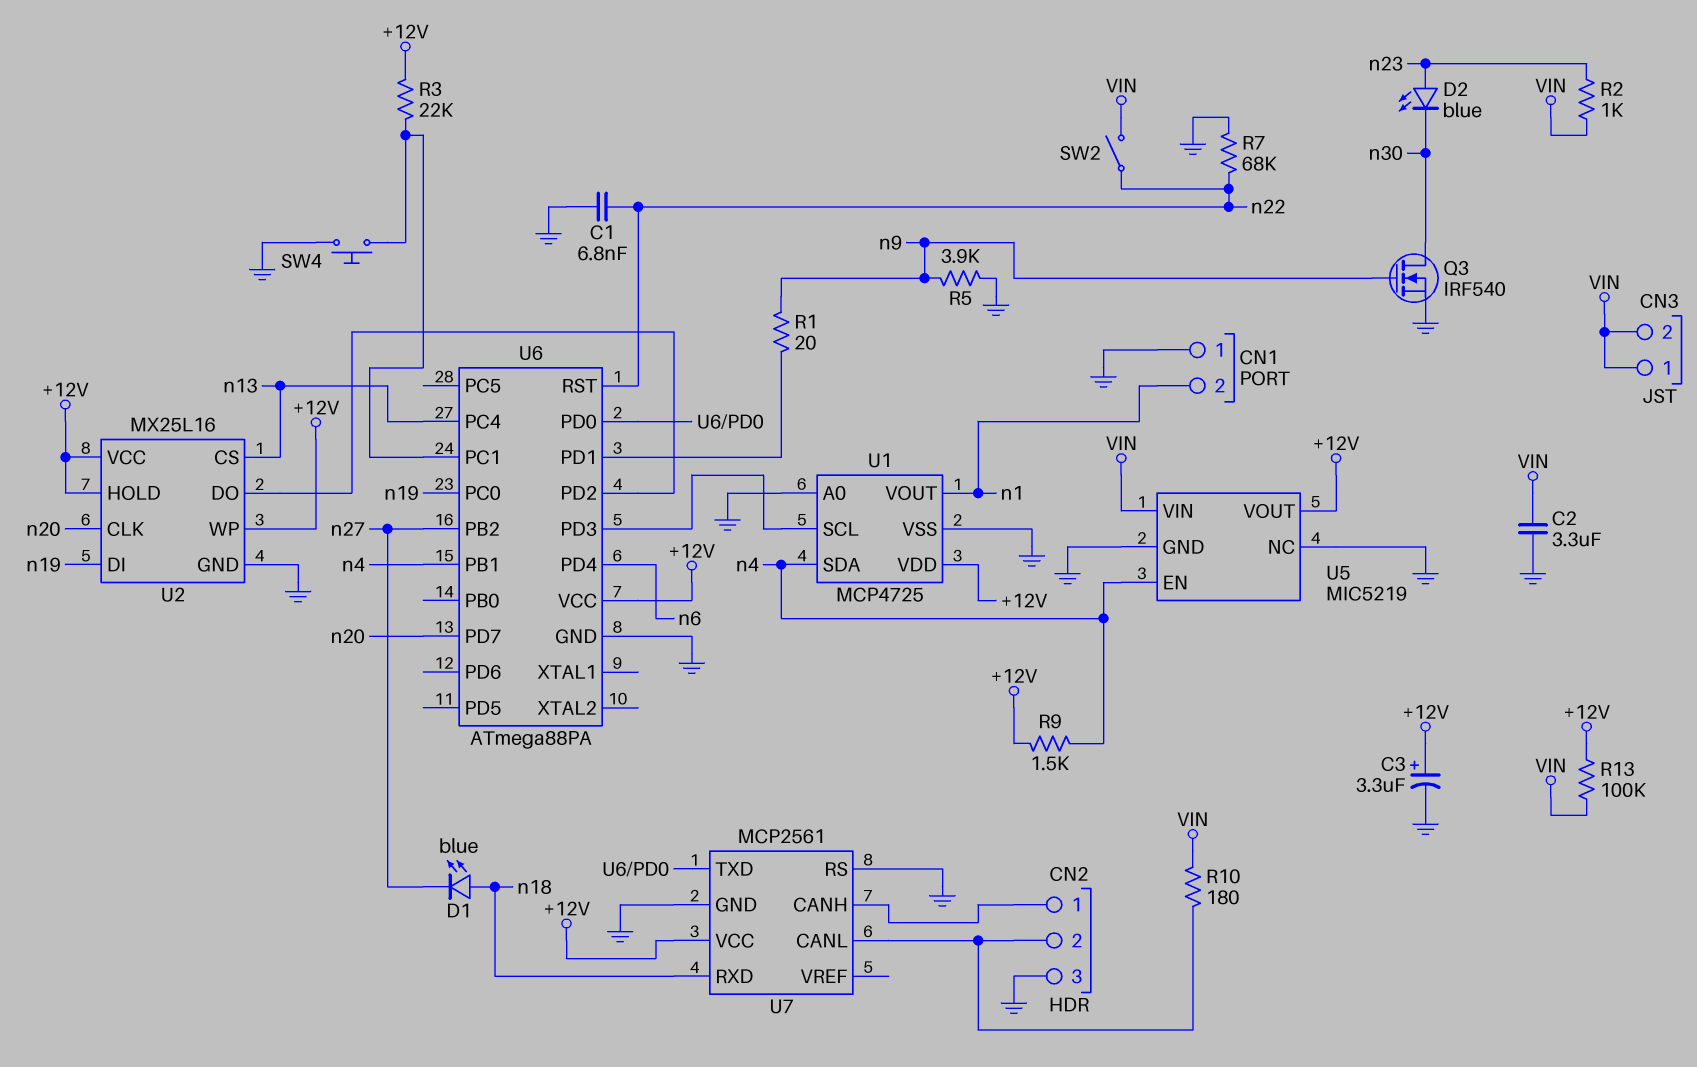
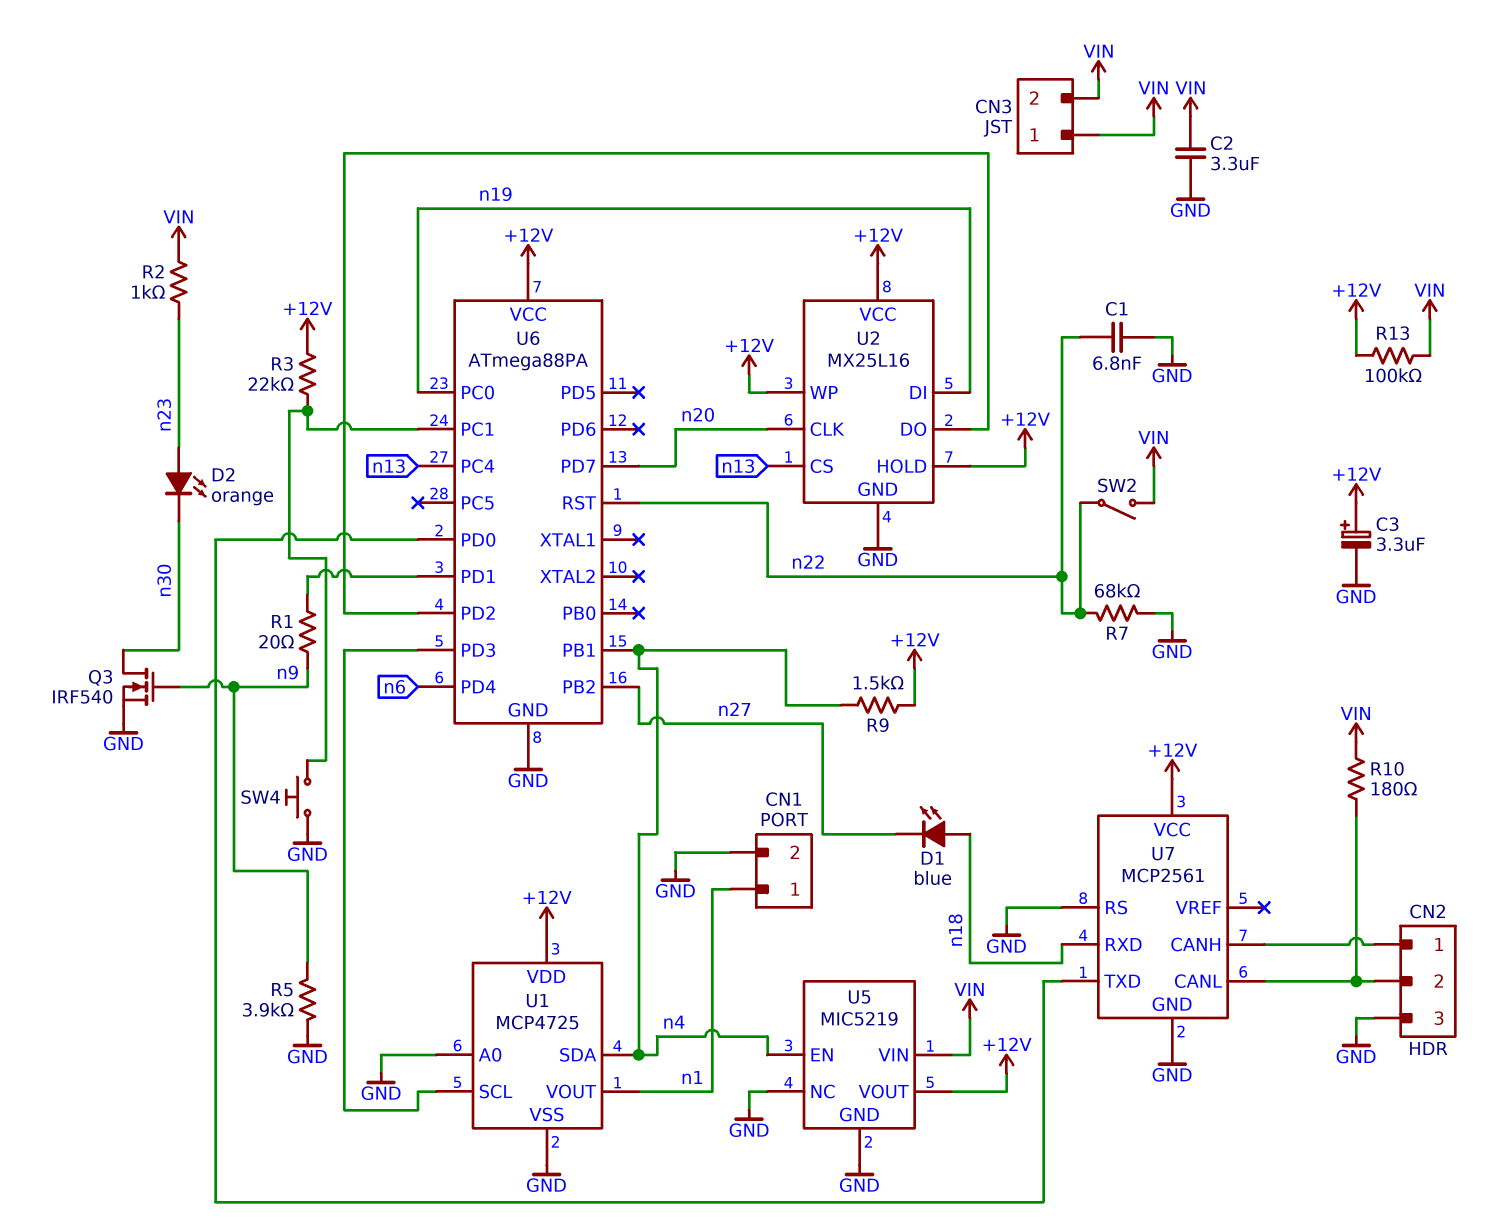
CN1 pin 1: GND -> n1
CN1 pin 2: n1 -> GND
D2: LED blue (A n23, K n30) -> LED orange (A n23, K n30)

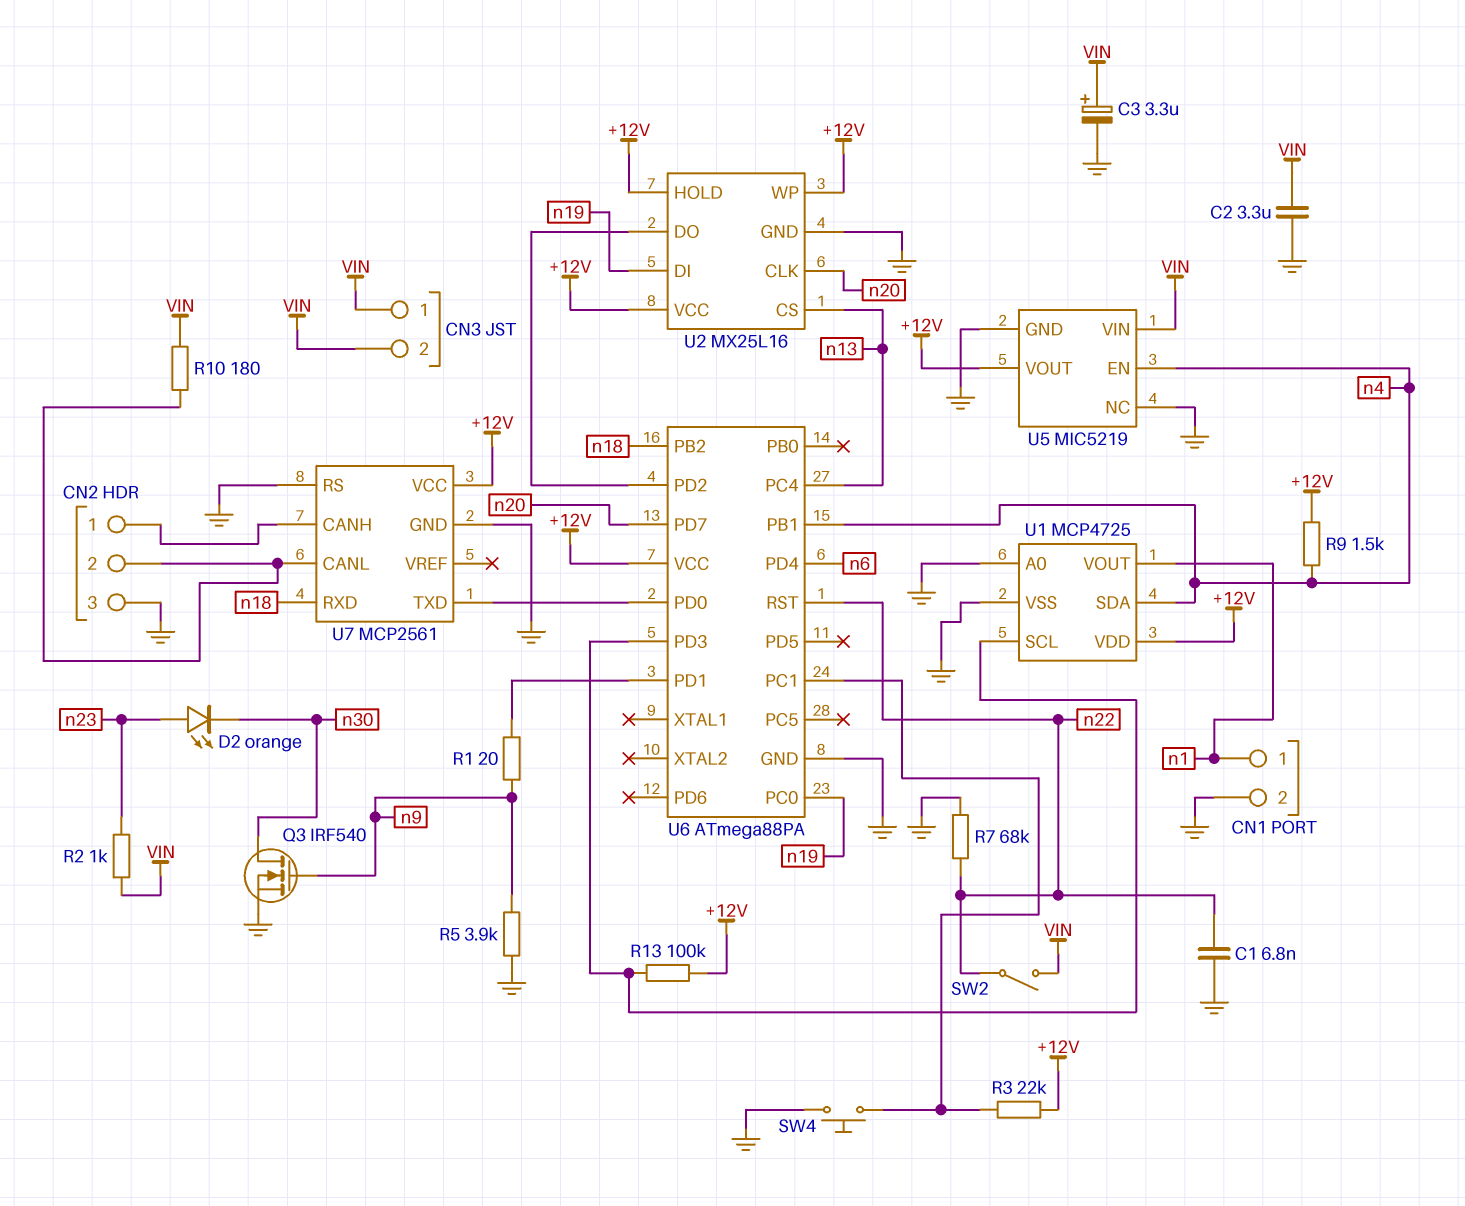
C3: 3.3uF (plus +12V, minus GND) -> 3.3uF (plus VIN, minus GND)
D1: LED blue (A n18, K n27) -> none
R13: 100k (+12V, VIN) -> 100k (+12V, U1/SCL)
U6 pin PB2: n27 -> n18

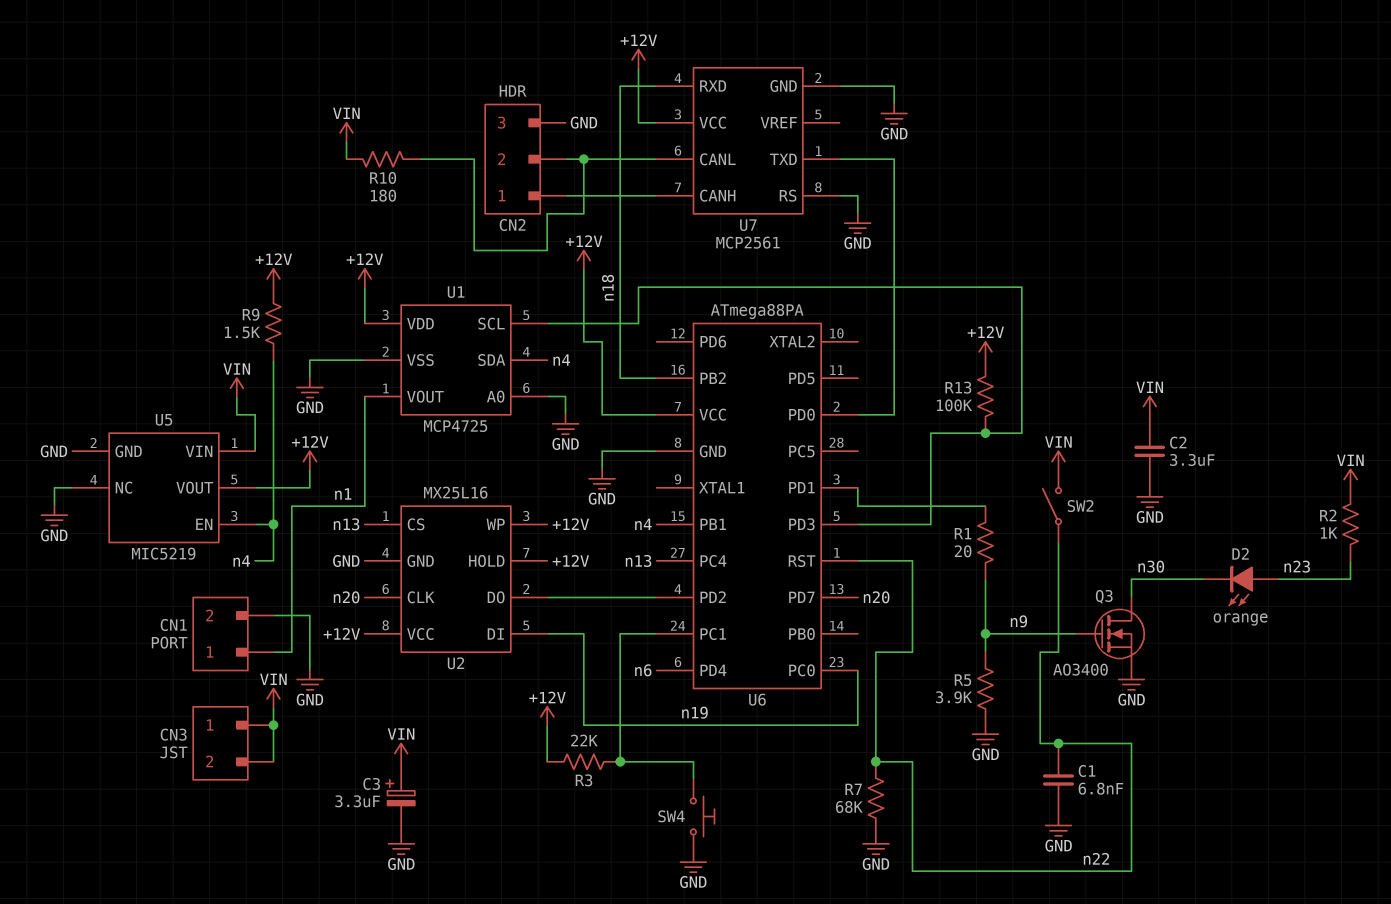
Q3: NMOS IRF540 (G n9, D n30, S GND) -> NMOS AO3400 (G n9, D n30, S GND)

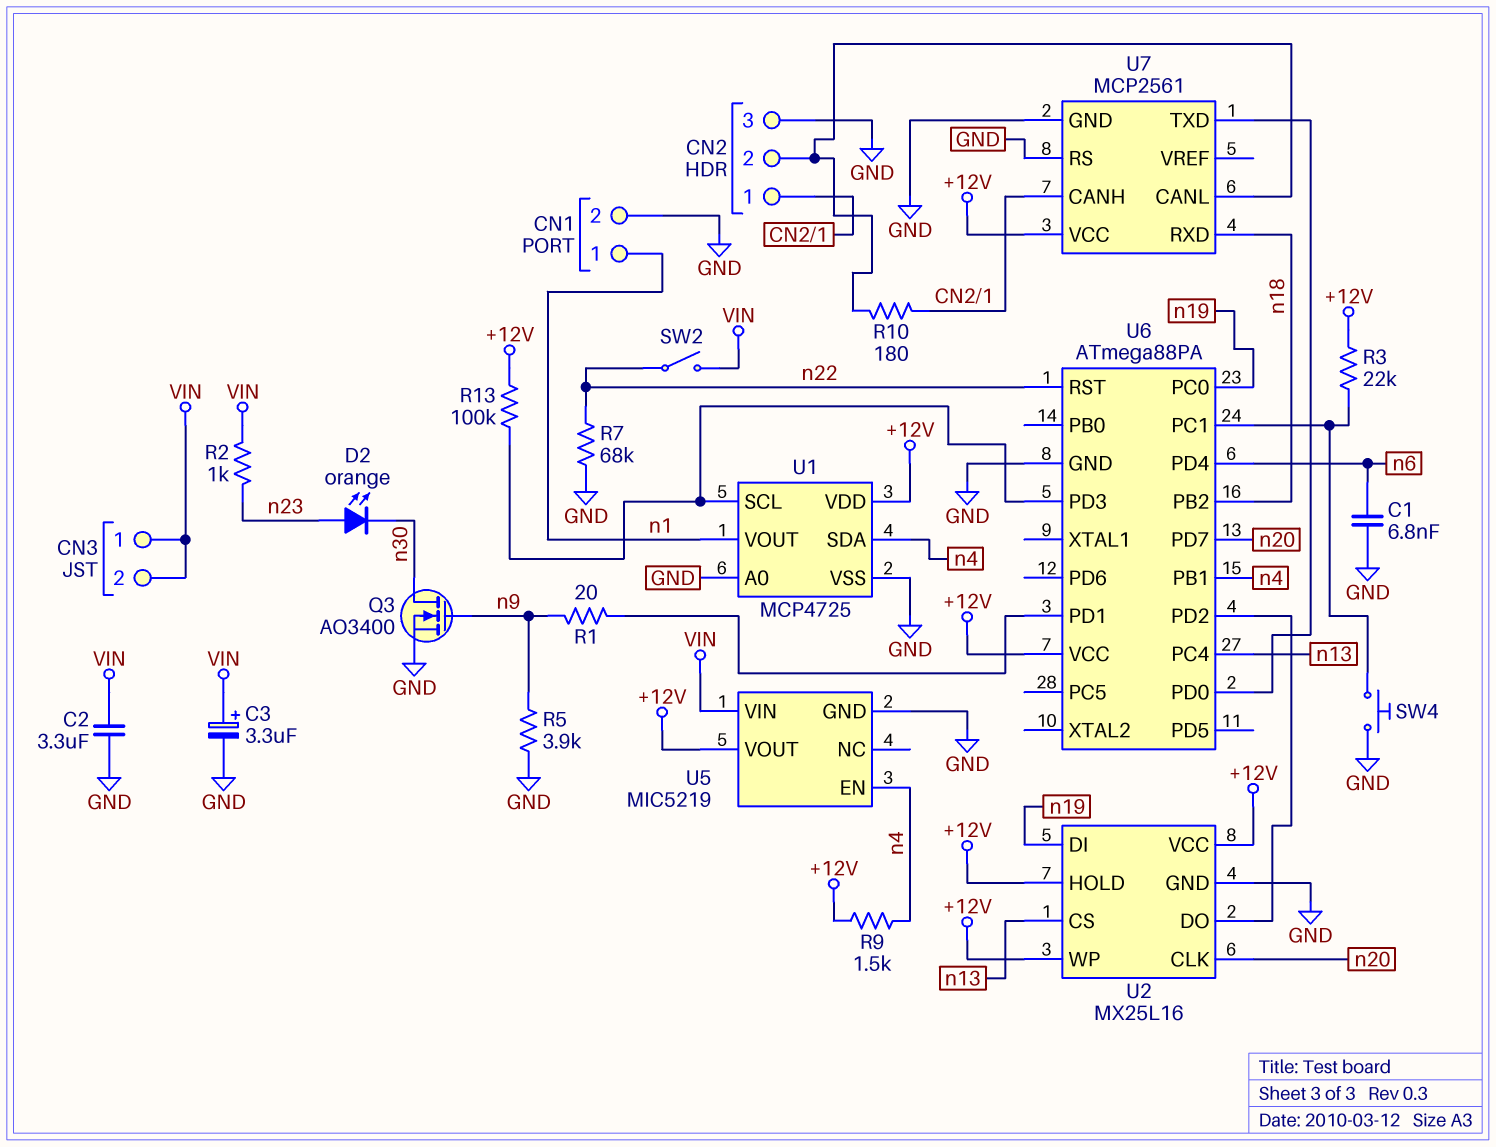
C1: 6.8nF (GND, n22) -> 6.8nF (GND, n6)
R10: 180 (CN2/2, VIN) -> 180 (CN2/1, CN2/2)
U5 pin NC: GND -> none

